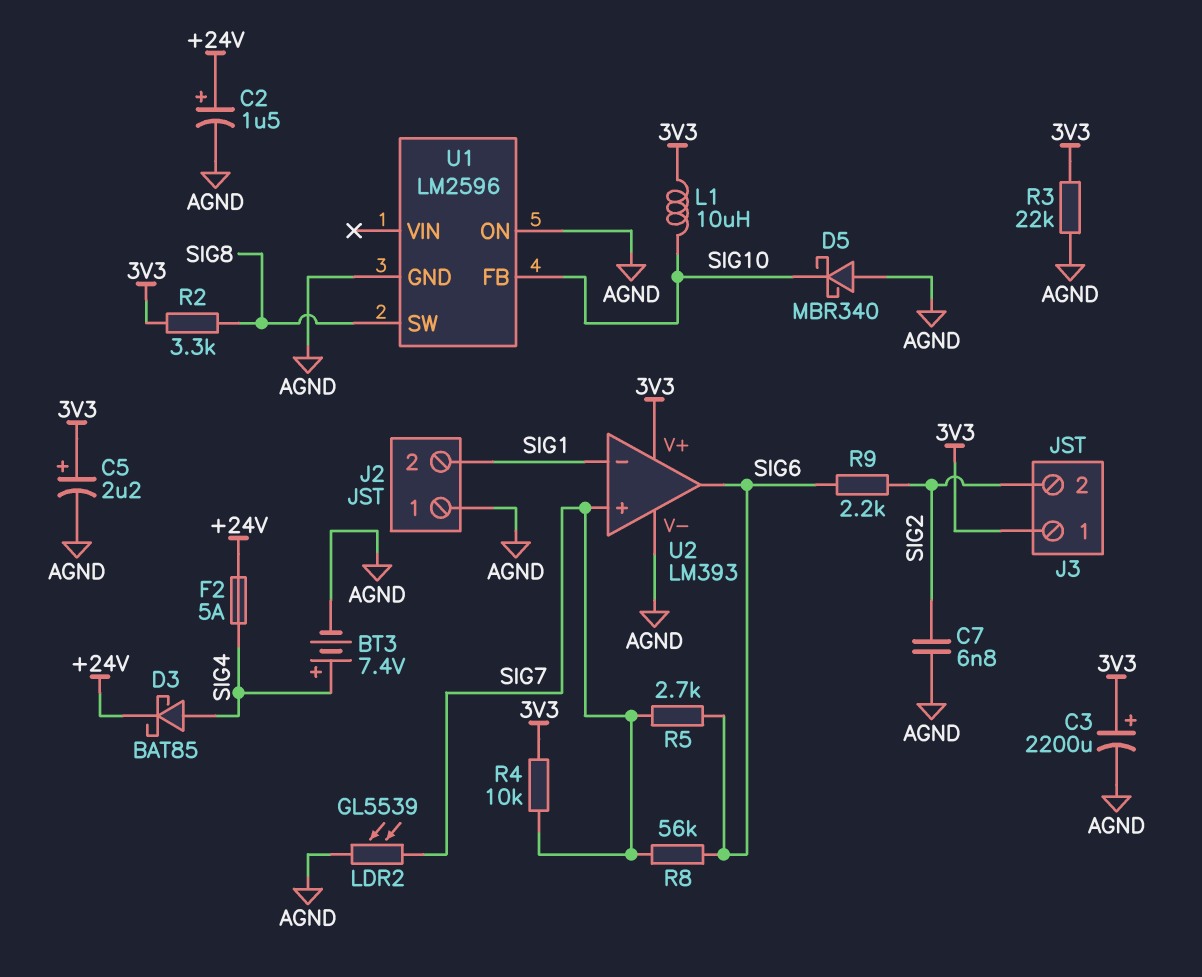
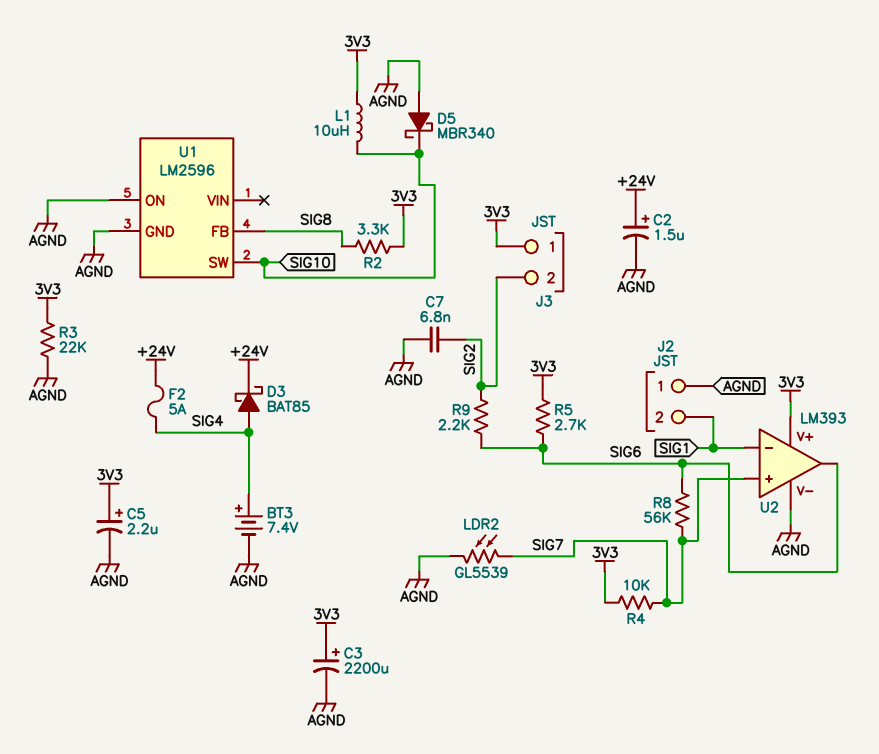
R5: 2.7k (SIG6, SIG7) -> 2.7k (3V3, SIG6)
U1 pin FB: SIG10 -> SIG8
U1 pin SW: SIG8 -> SIG10

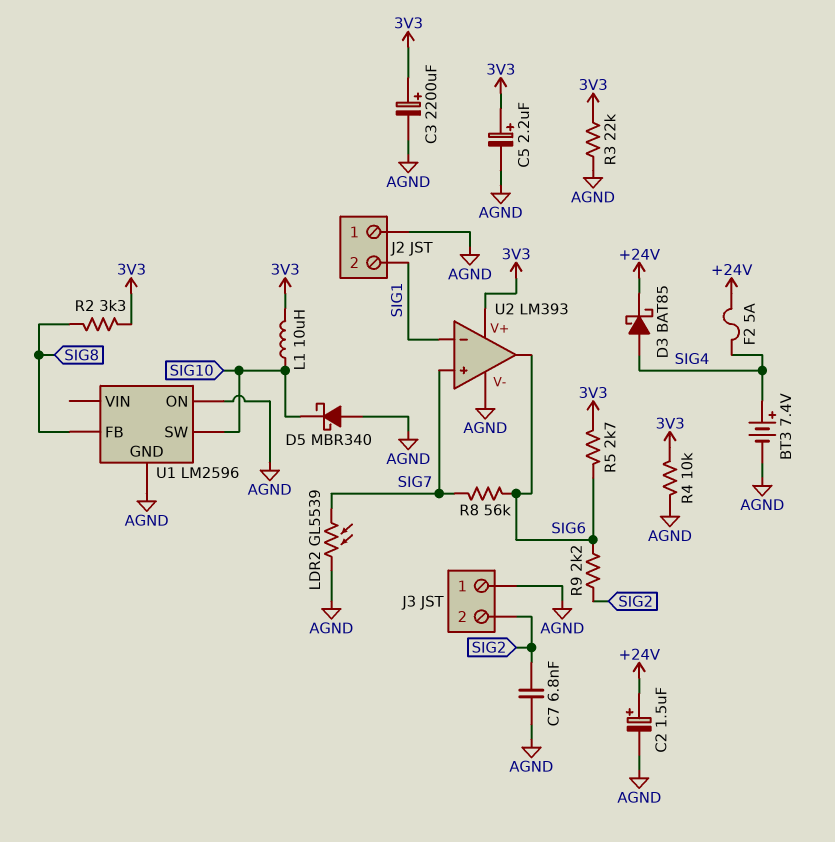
J3 pin 1: 3V3 -> AGND
R4: 10k (3V3, SIG7) -> 10k (3V3, AGND)

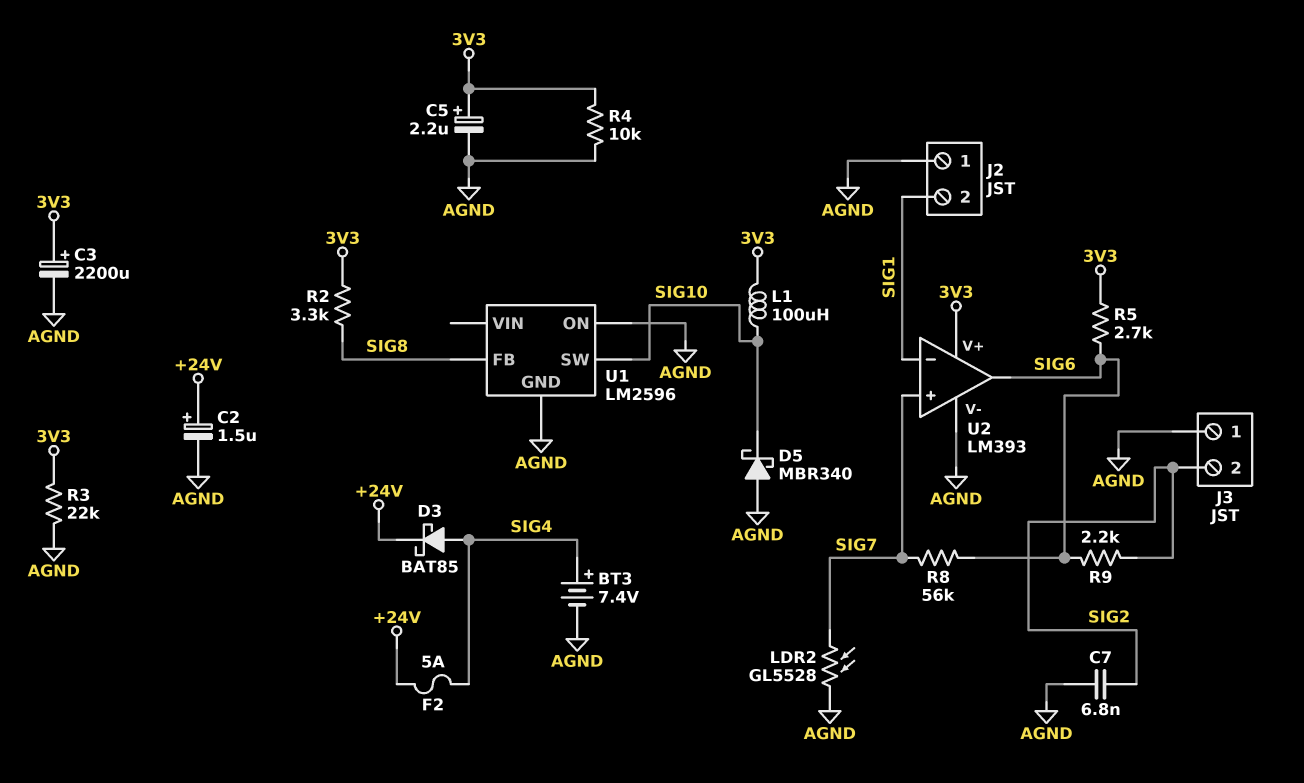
L1: 10uH (3V3, SIG10) -> 100uH (3V3, SIG10)
LDR2: GL5539 (AGND, SIG7) -> GL5528 (AGND, SIG7)

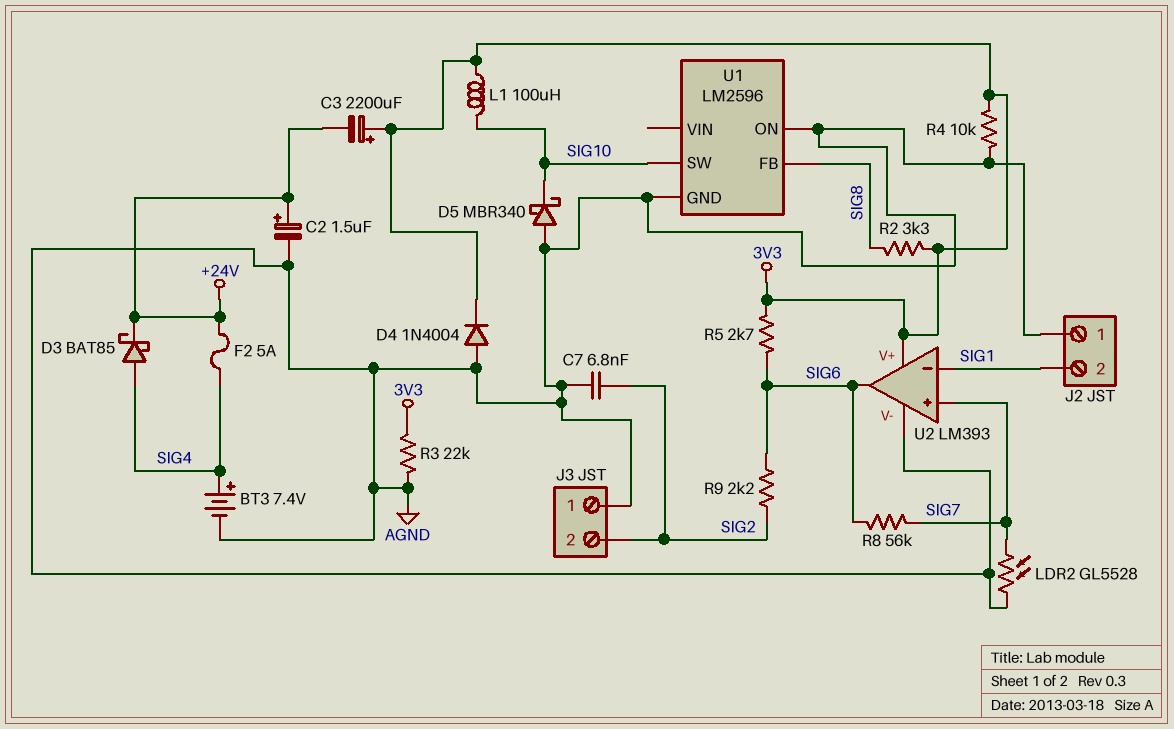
C3: 2200uF (plus 3V3, minus AGND) -> 2200uF (plus 3V3, minus +24V)
C5: 2.2uF (plus 3V3, minus AGND) -> none
D4: none -> diode 1N4004 (A AGND, K 3V3)

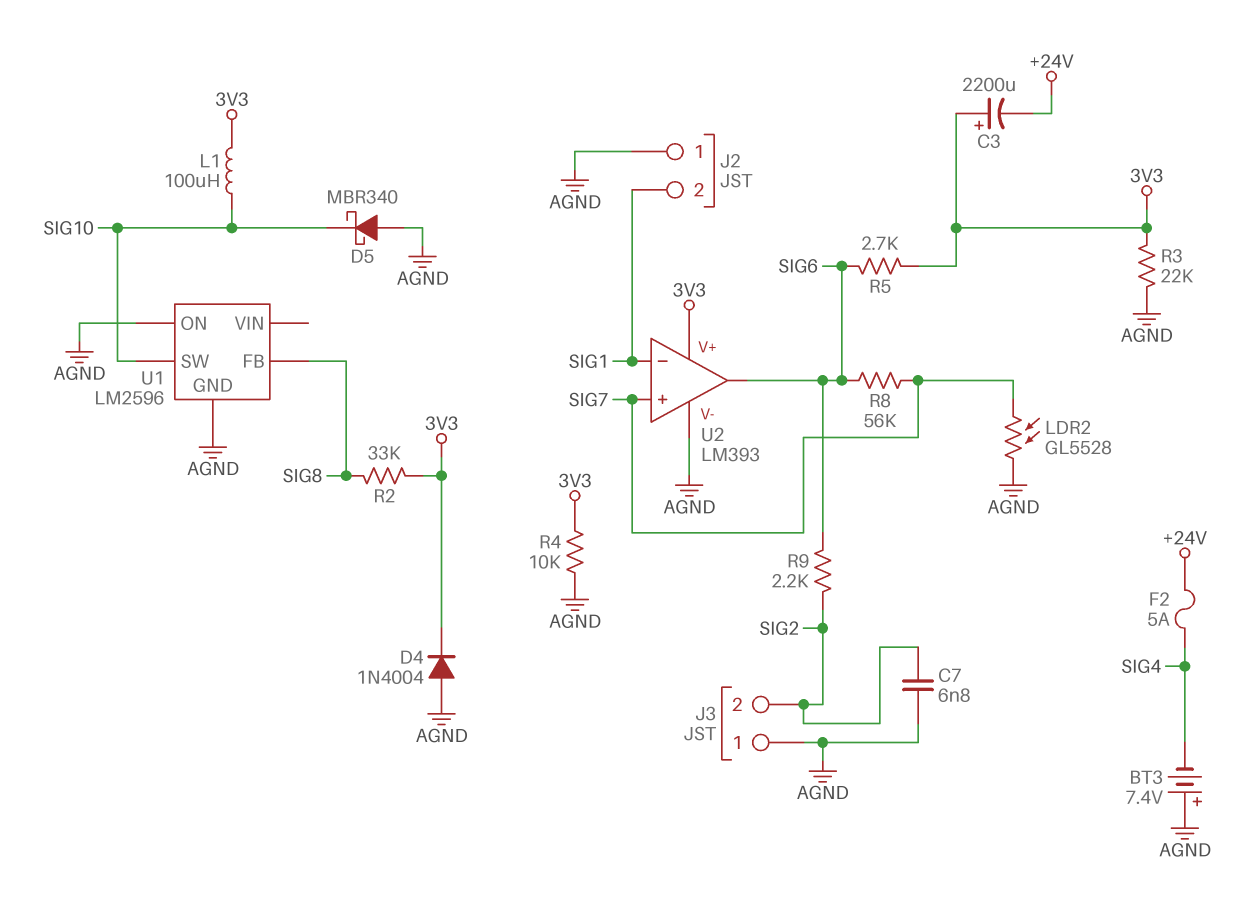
BT3: 7.4V (plus SIG4, minus AGND) -> 7.4V (plus AGND, minus SIG4)
C2: 1.5uF (plus +24V, minus AGND) -> none
D3: schottky BAT85 (A SIG4, K +24V) -> none
R2: 3.3k (3V3, SIG8) -> 33k (3V3, SIG8)

